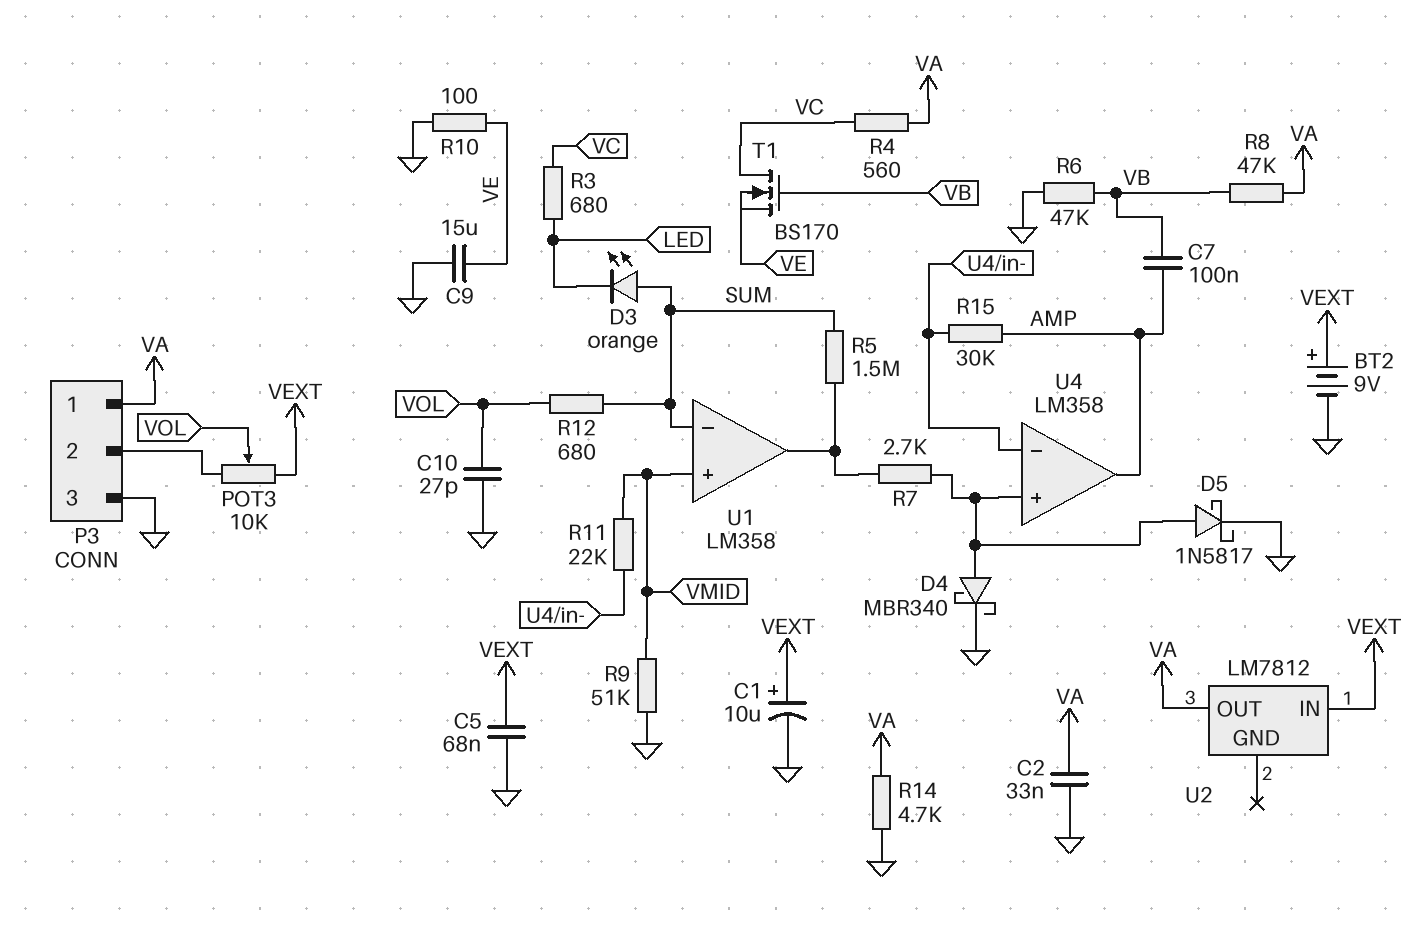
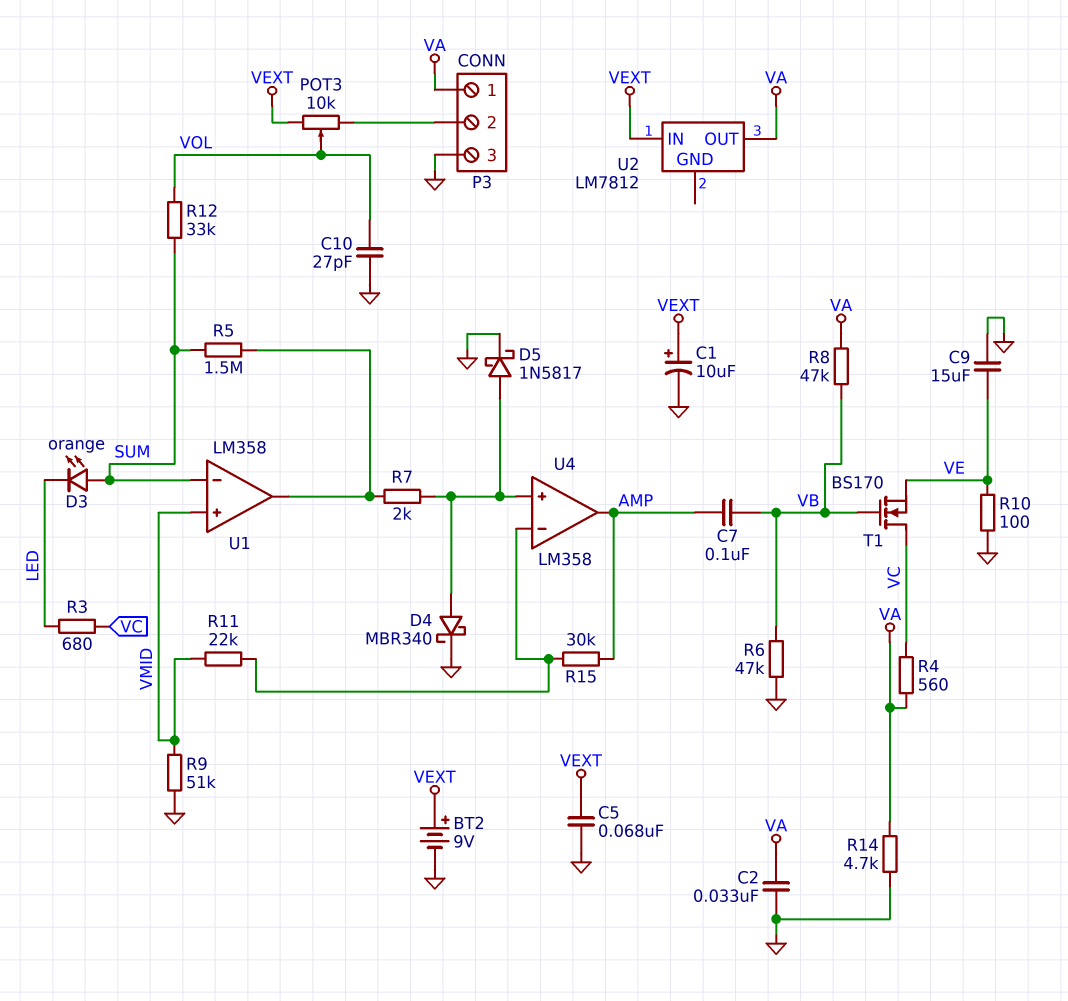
R7: 2.7k (U1/out, U4/in+) -> 2k (U1/out, U4/in+)
R12: 680 (SUM, VOL) -> 33k (SUM, VOL)

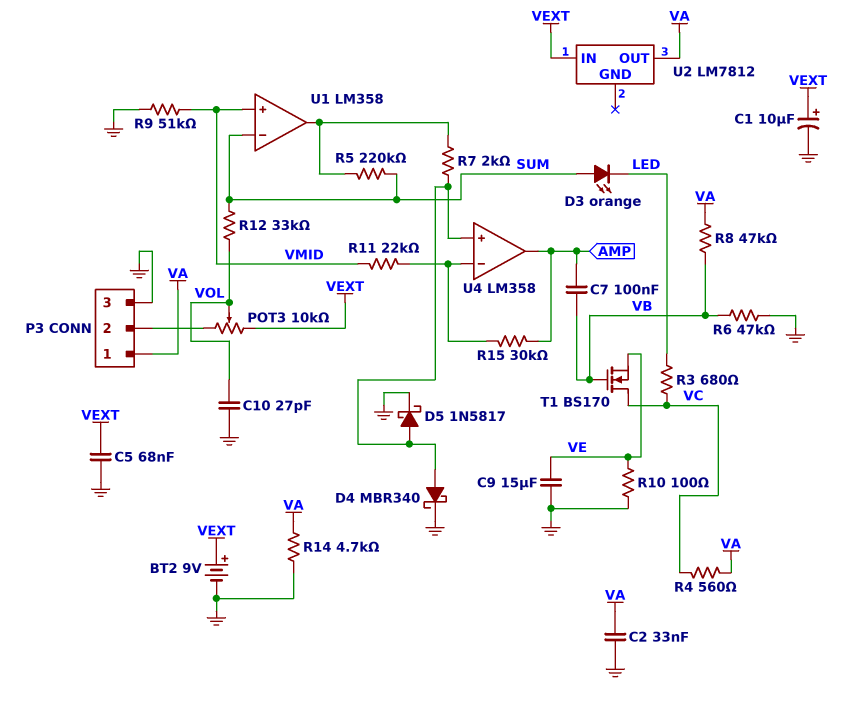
R5: 1.5M (SUM, U1/out) -> 220k (SUM, U1/out)

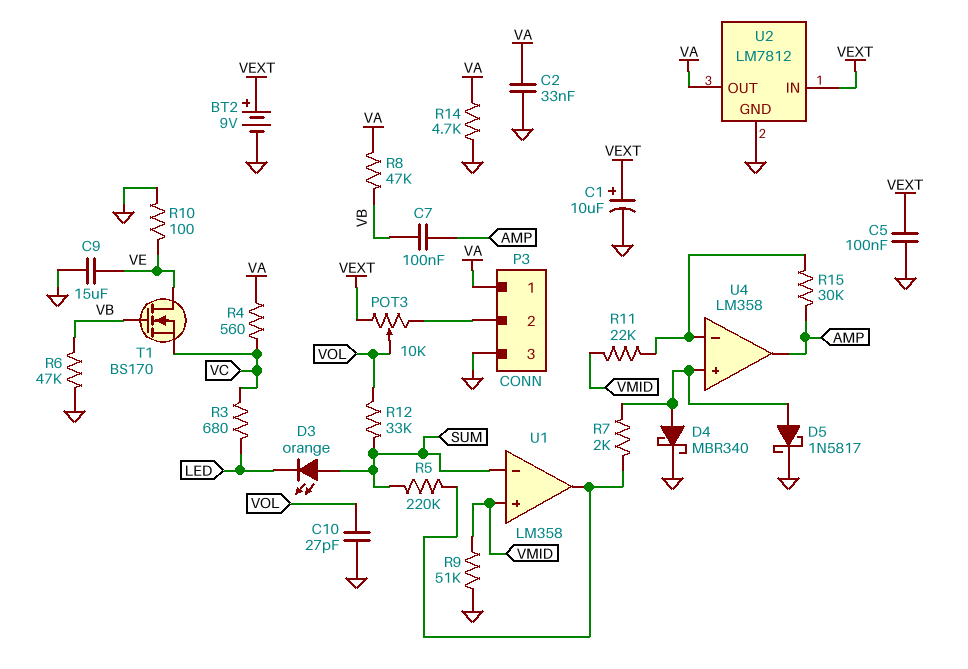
C5: 68nF (GND, VEXT) -> 100nF (GND, VEXT)
T1: NMOS BS170 (G VB, D VC, S VE) -> NMOS BS170 (G VB, D VE, S VC)
U2 pin GND: none -> GND

